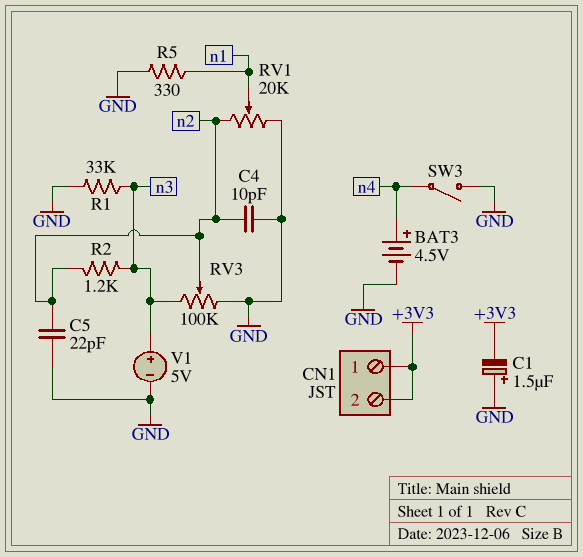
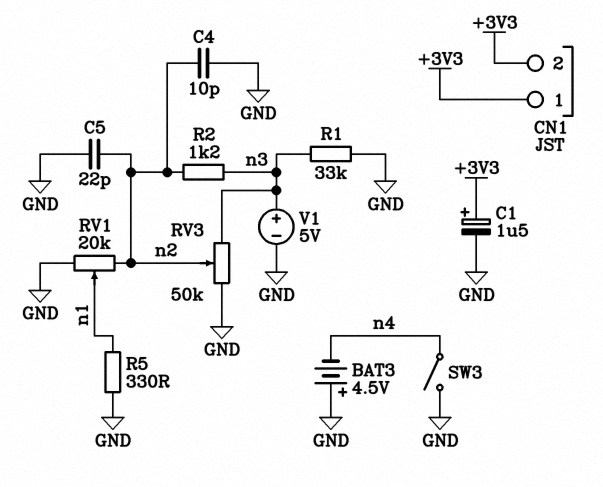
BAT3: 4.5V (plus n4, minus GND) -> 4.5V (plus GND, minus n4)
C1: 1.5uF (plus GND, minus +3V3) -> 1.5uF (plus +3V3, minus GND)
RV3: 100k (GND, n3, wiper n2) -> 50k (GND, n3, wiper n2)

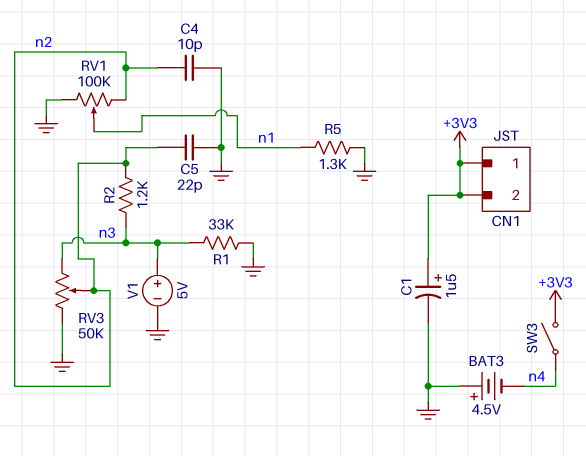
R5: 330 (GND, n1) -> 1.3k (GND, n1)
RV1: 20k (GND, n2, wiper n1) -> 100k (GND, n2, wiper n1)
SW3: switch (GND, n4) -> switch (+3V3, n4)

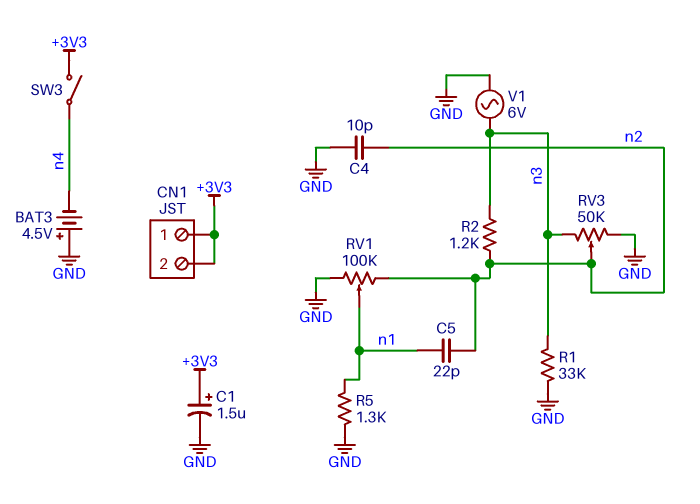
C5: 22pF (GND, n2) -> 22pF (n1, n2)
V1: 5V (plus n3, minus GND) -> AC 6V (GND, n3)

